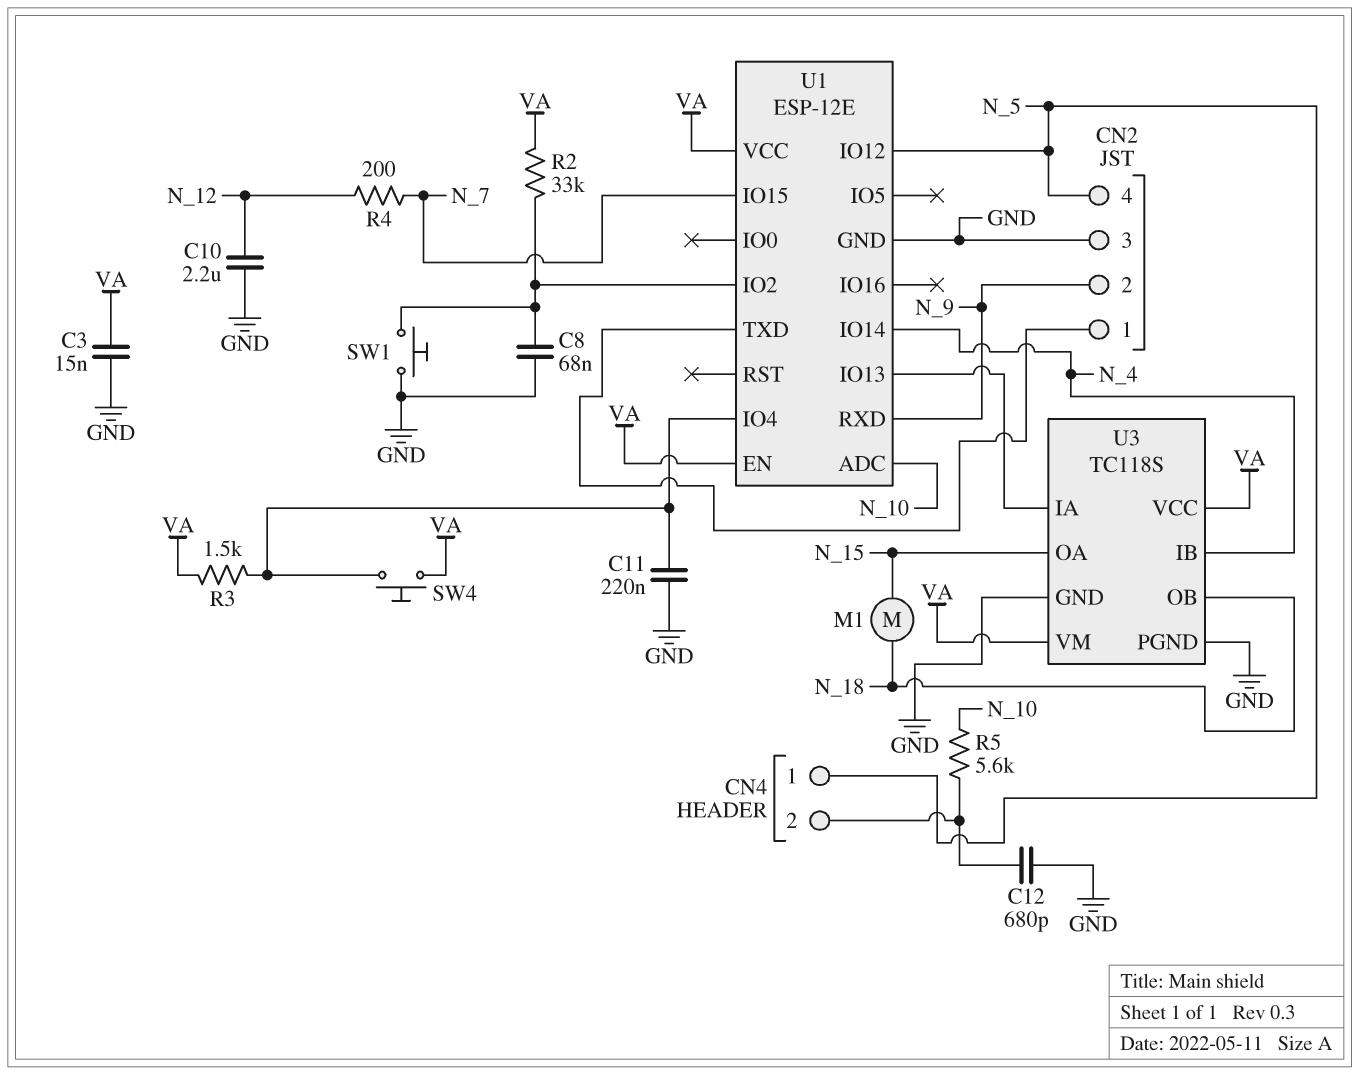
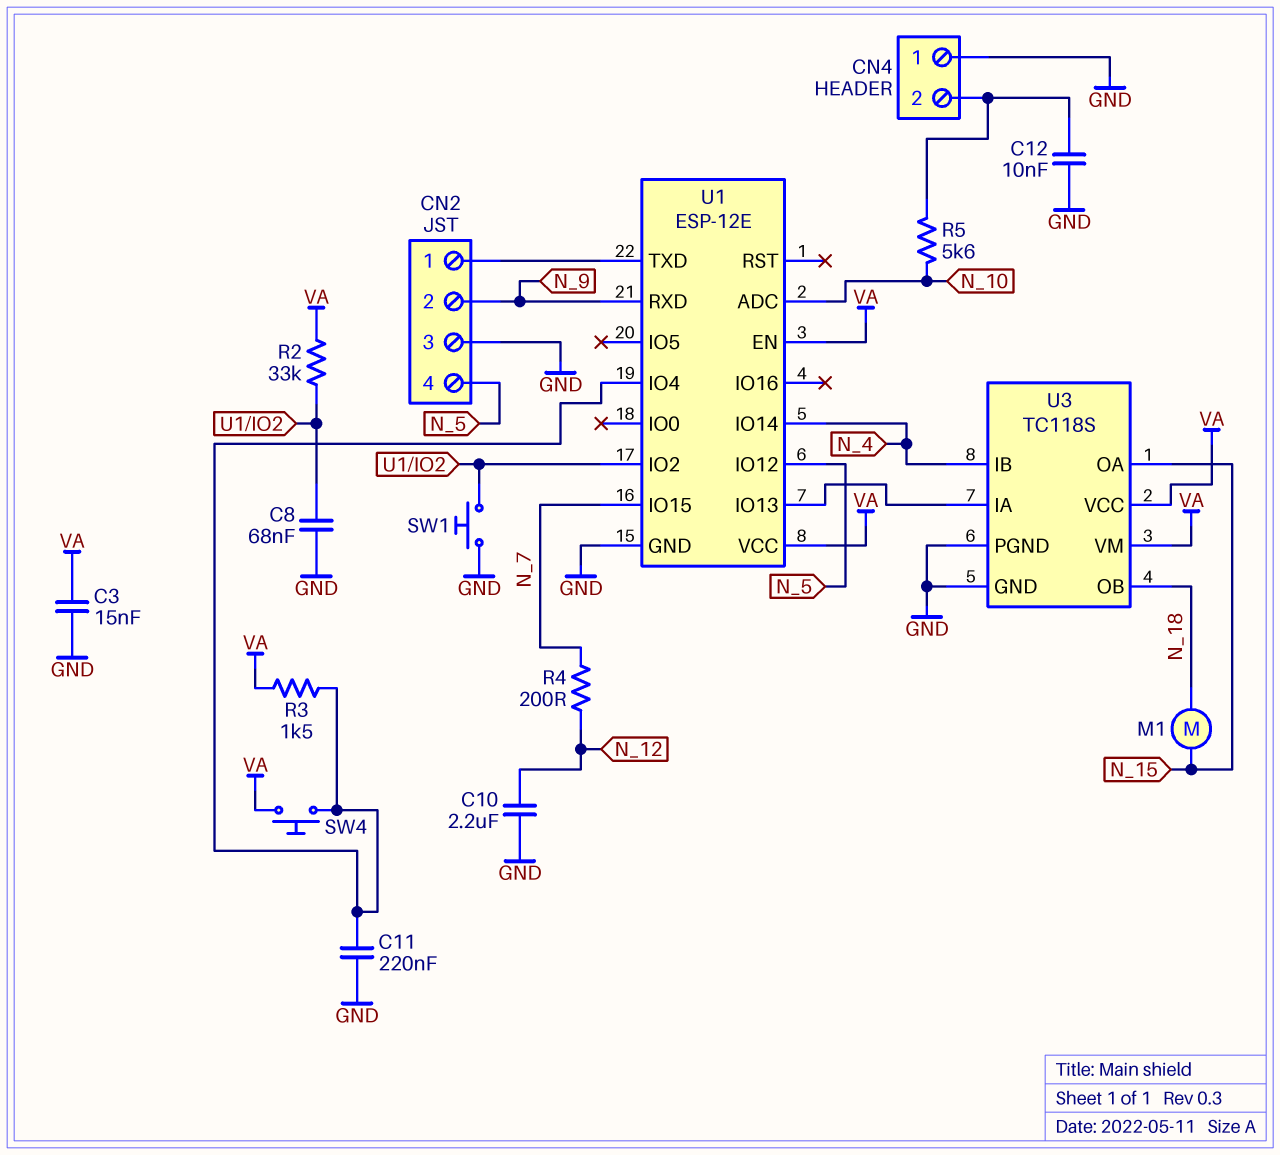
C12: 680pF (CN4/2, GND) -> 10nF (CN4/2, GND)
CN4 pin 1: N_5 -> GND

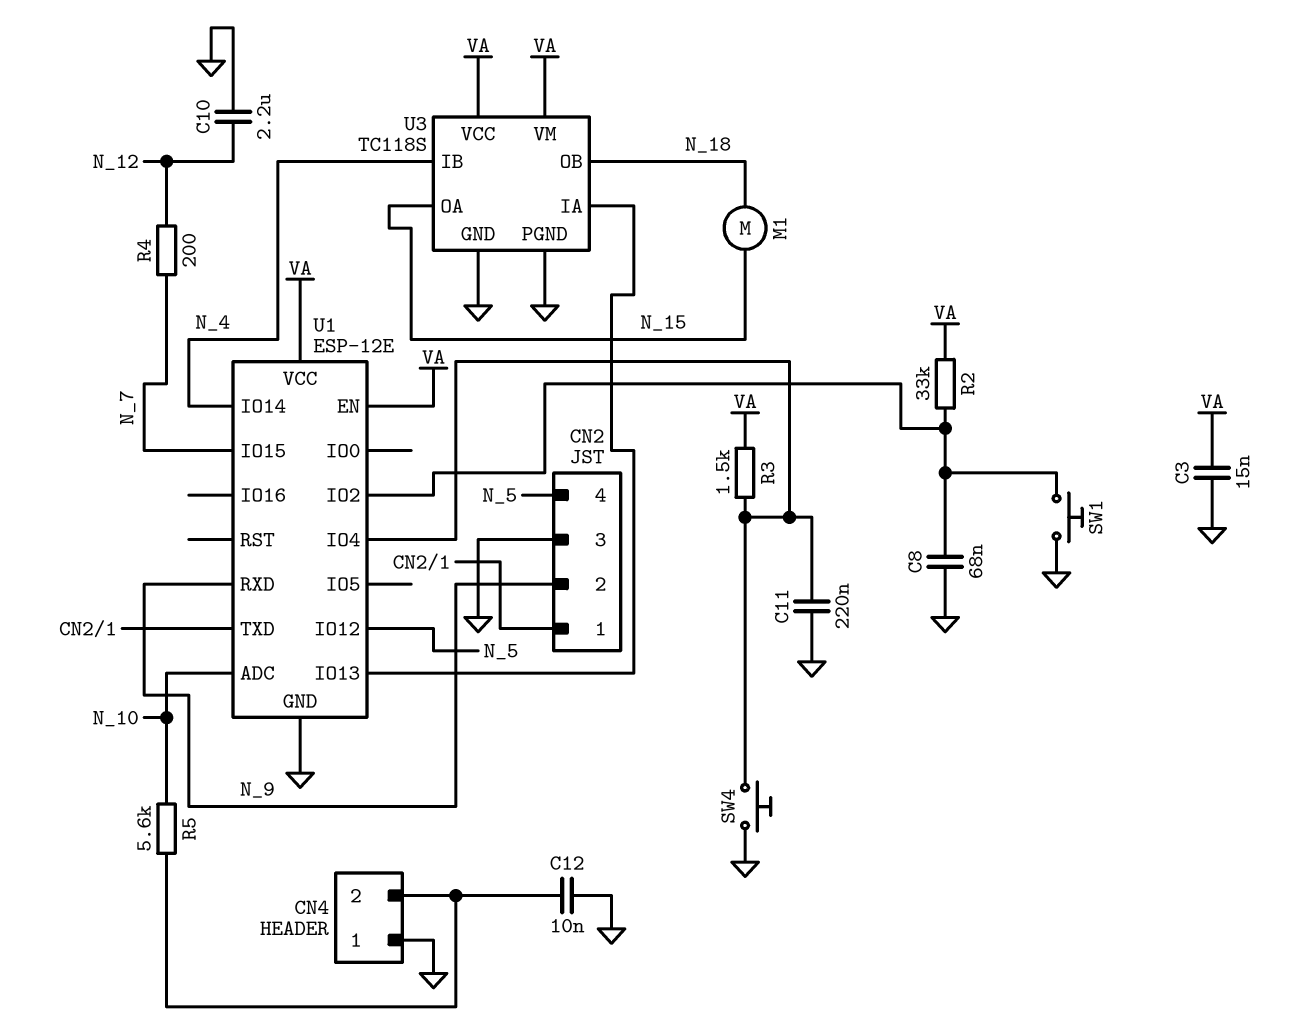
SW4: button (U1/IO4, VA) -> button (GND, U1/IO4)

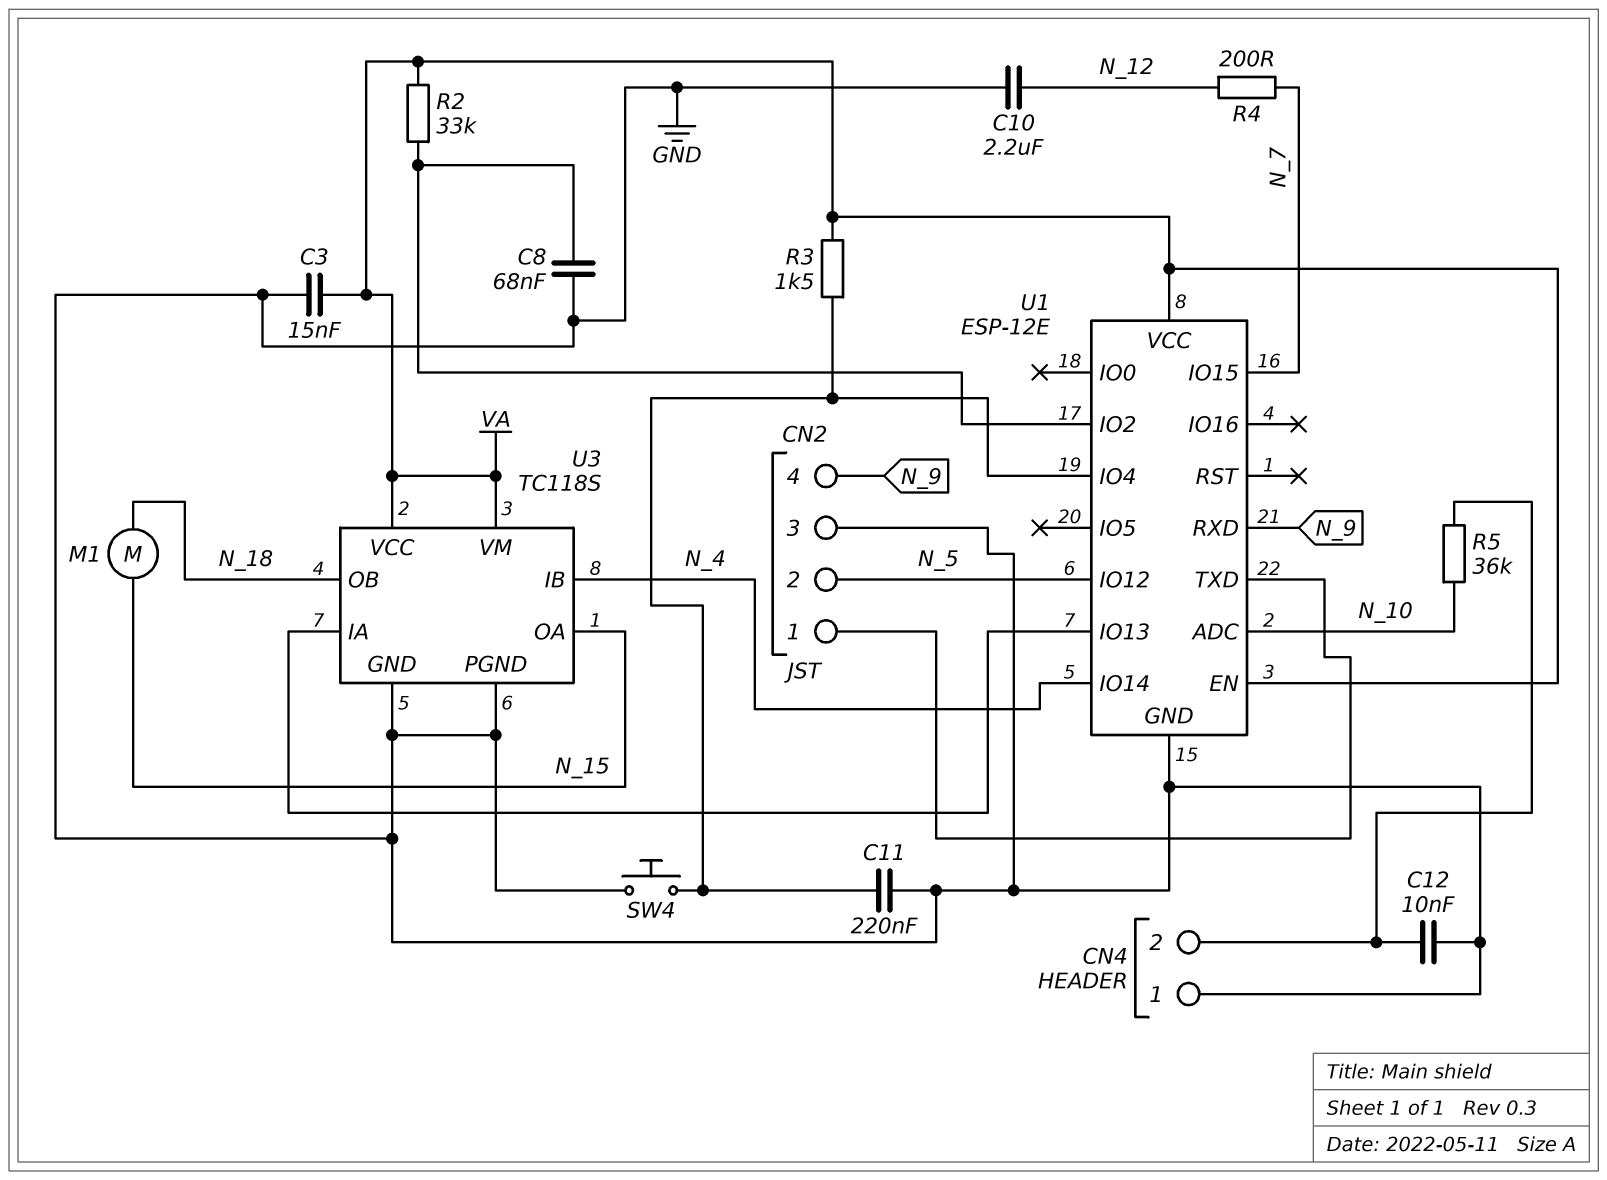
CN2 pin 2: N_9 -> N_5
CN2 pin 4: N_5 -> N_9
R5: 5.6k (CN4/2, N_10) -> 36k (CN4/2, N_10)
SW1: button (GND, U1/IO2) -> none

